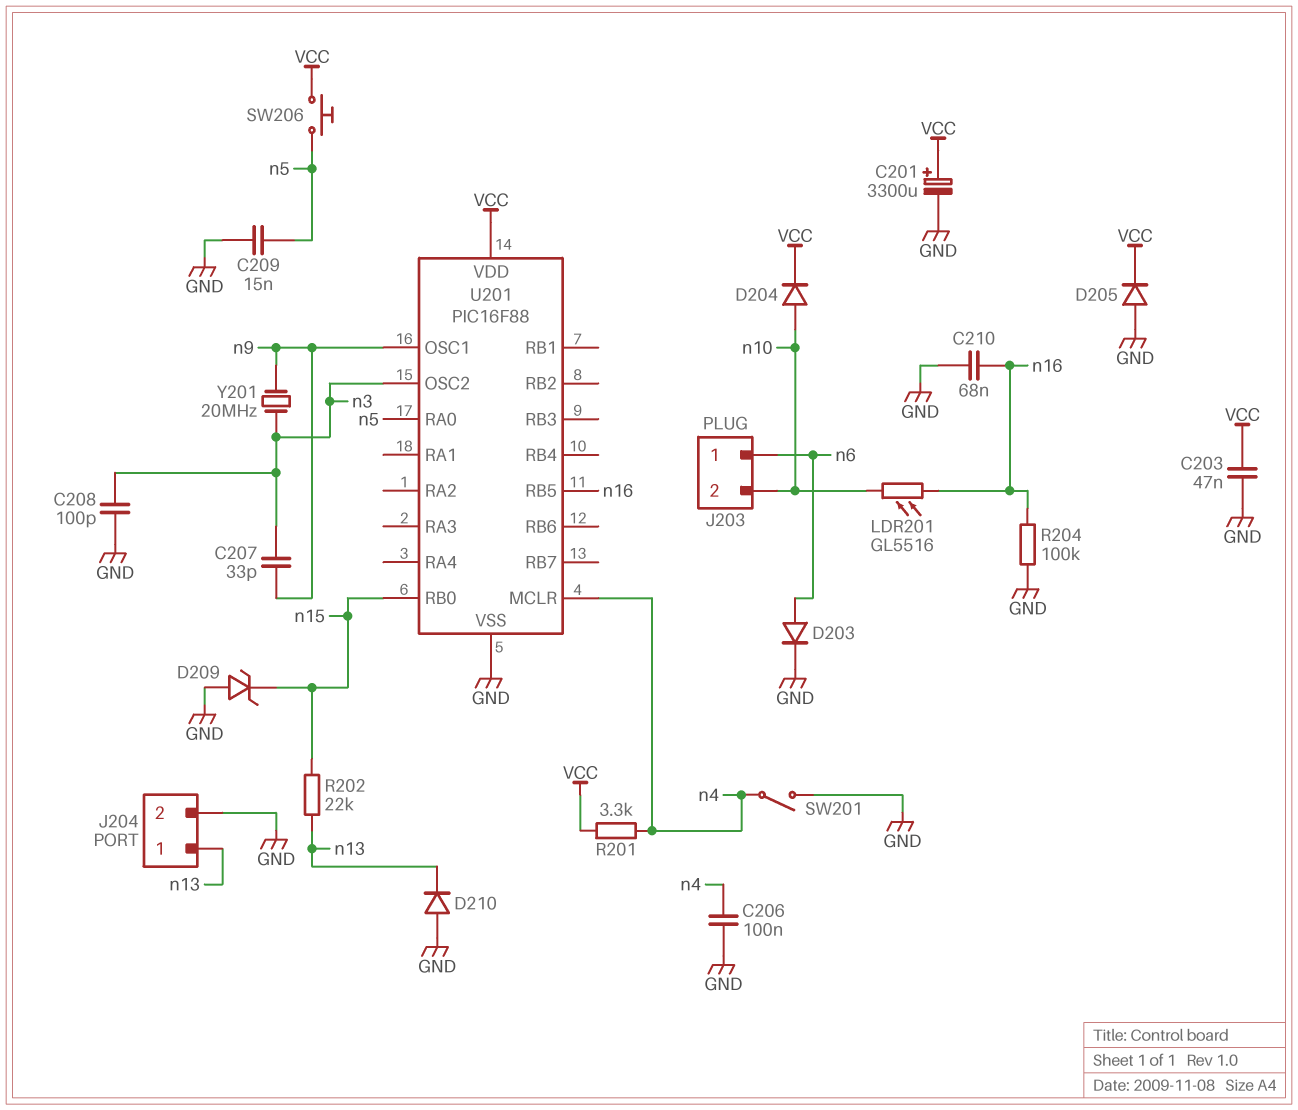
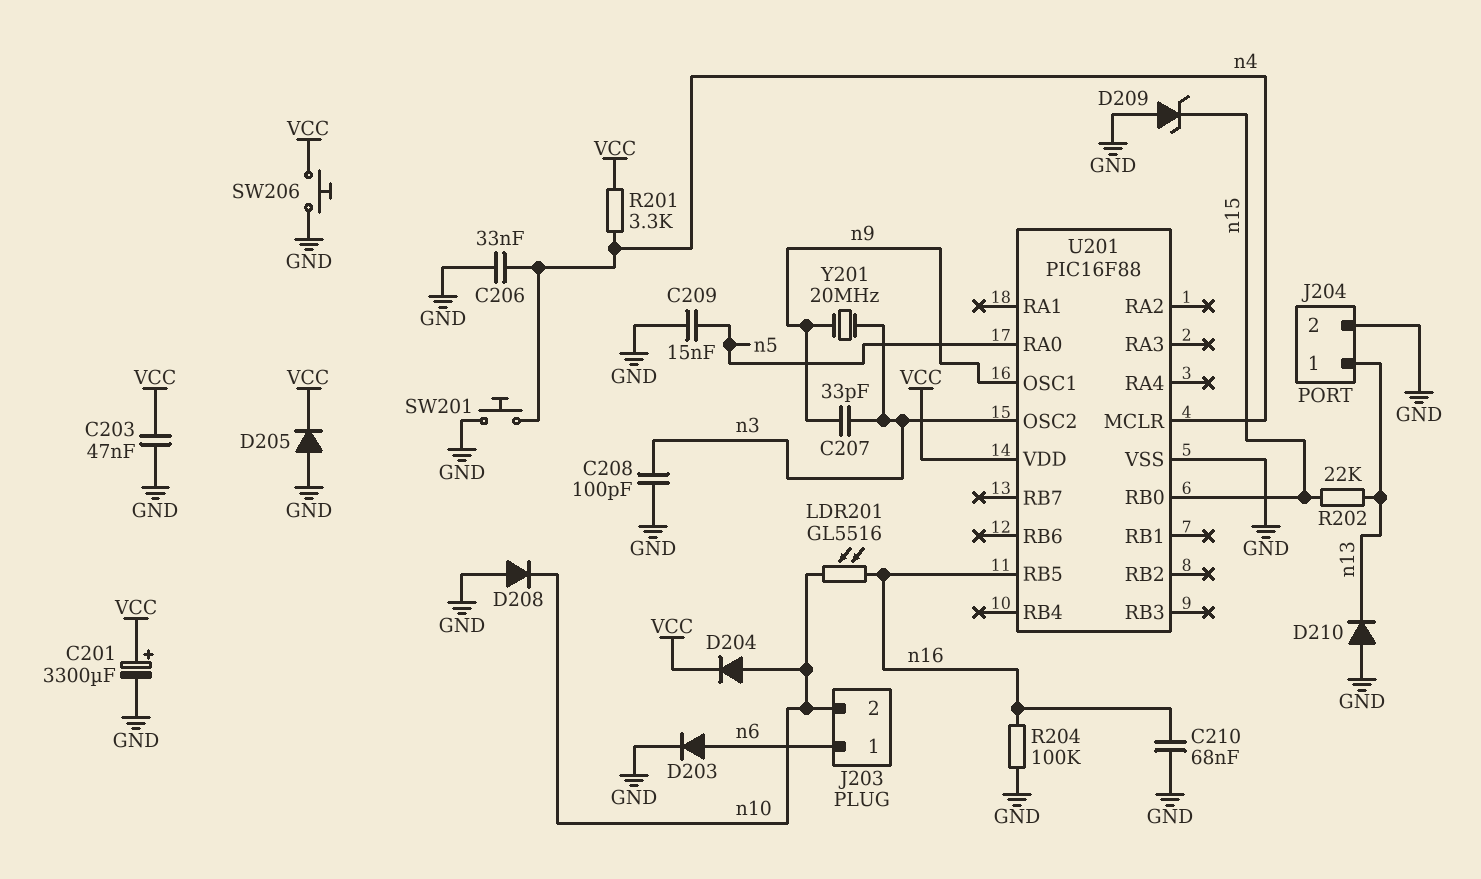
C206: 100nF (GND, n4) -> 33nF (GND, n4)
D208: none -> diode (A GND, K n10)
SW201: switch (GND, n4) -> button (GND, n4)
SW206: button (VCC, n5) -> button (GND, VCC)

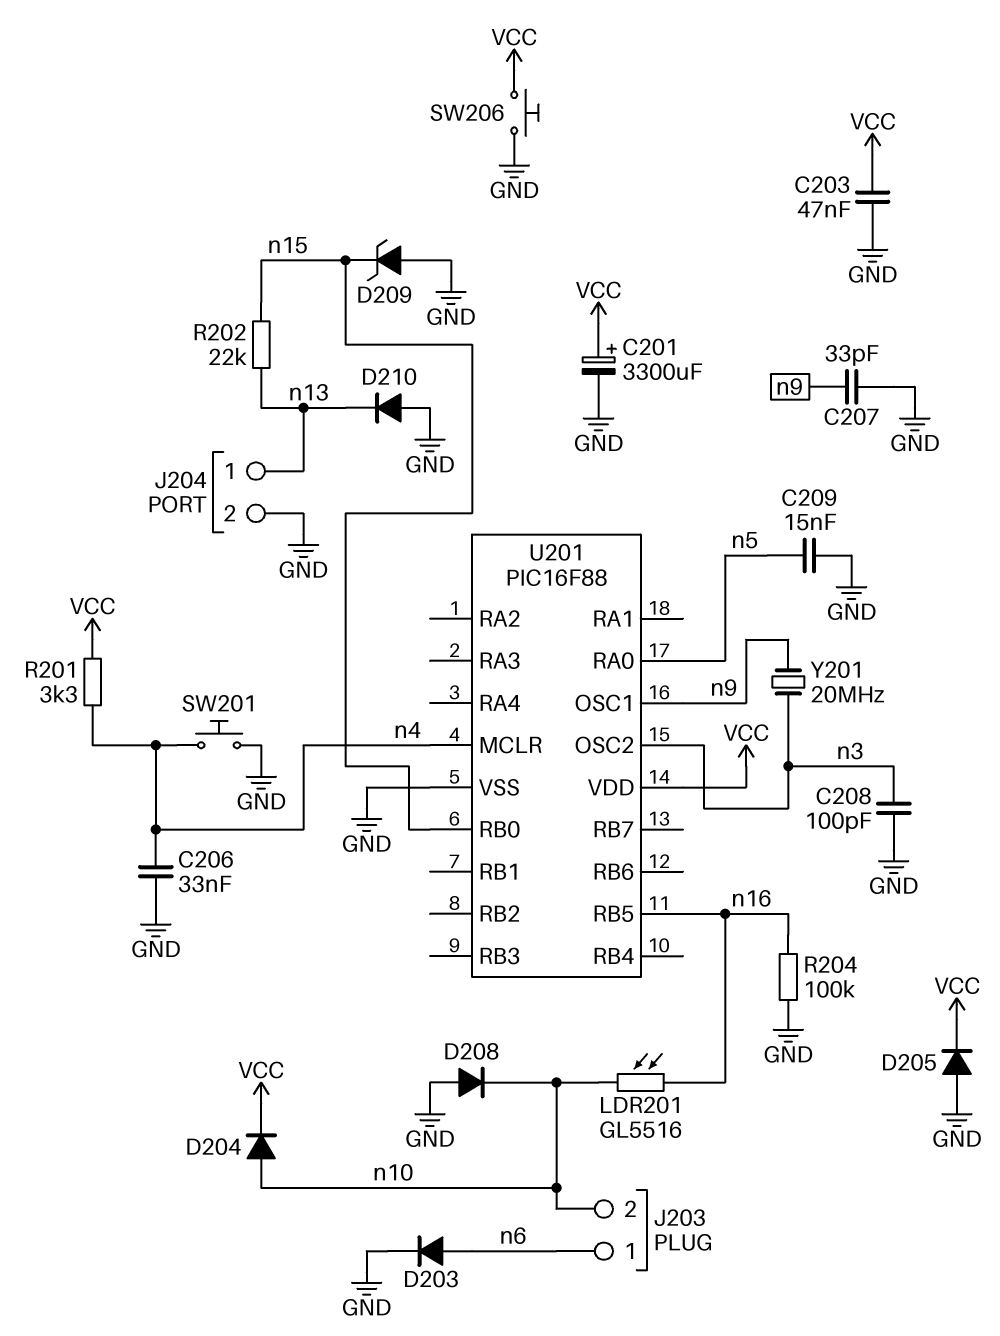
C207: 33pF (n3, n9) -> 33pF (GND, n9)
C210: 68nF (GND, n16) -> none

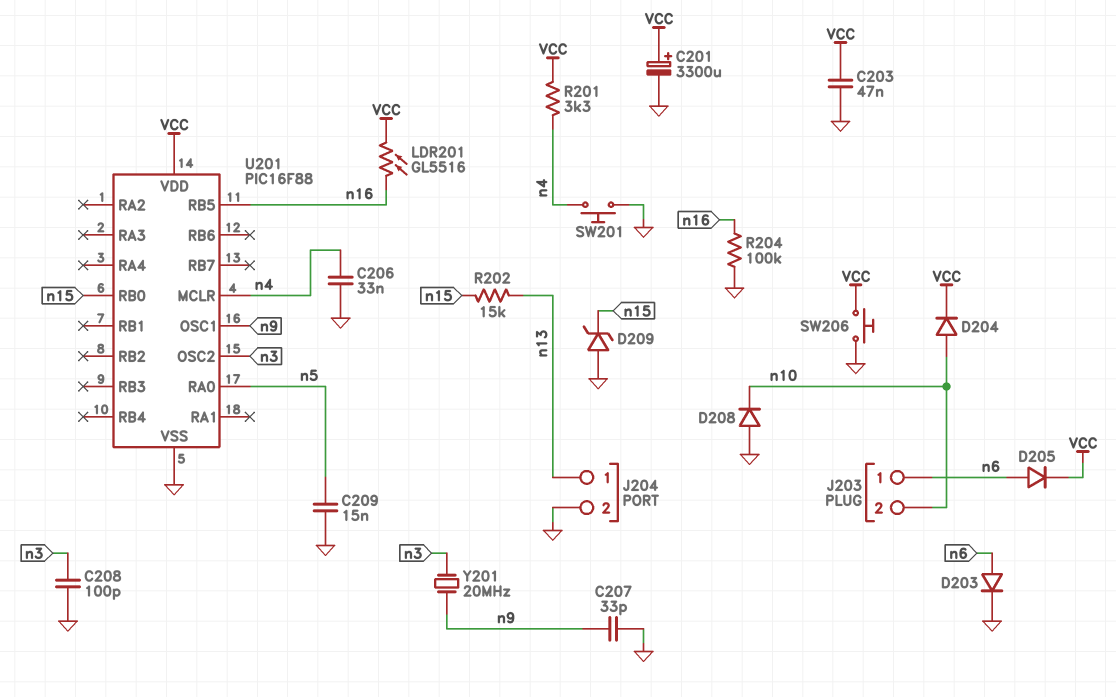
D205: diode (A GND, K VCC) -> diode (A n6, K VCC)
D210: diode (A GND, K n13) -> none
LDR201: GL5516 (n10, n16) -> GL5516 (VCC, n16)
R202: 22k (n13, n15) -> 15k (n13, n15)

